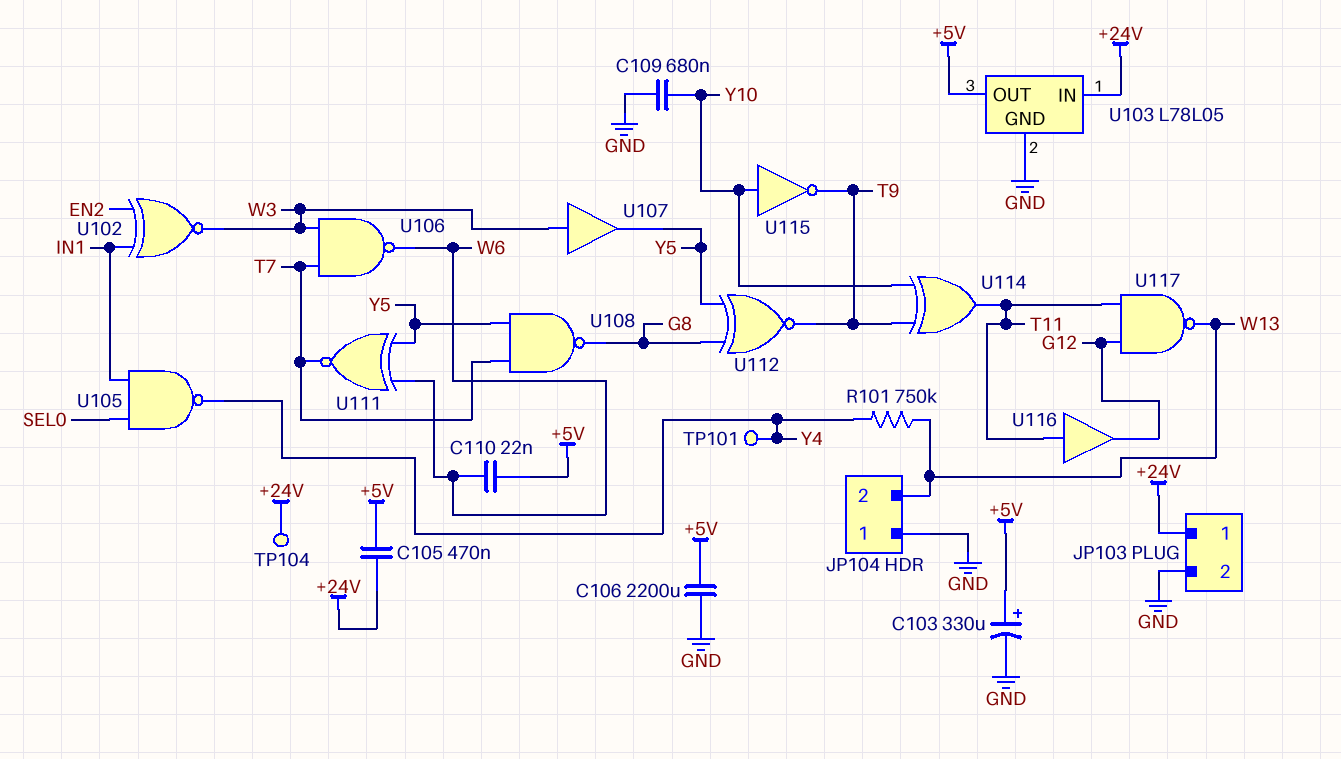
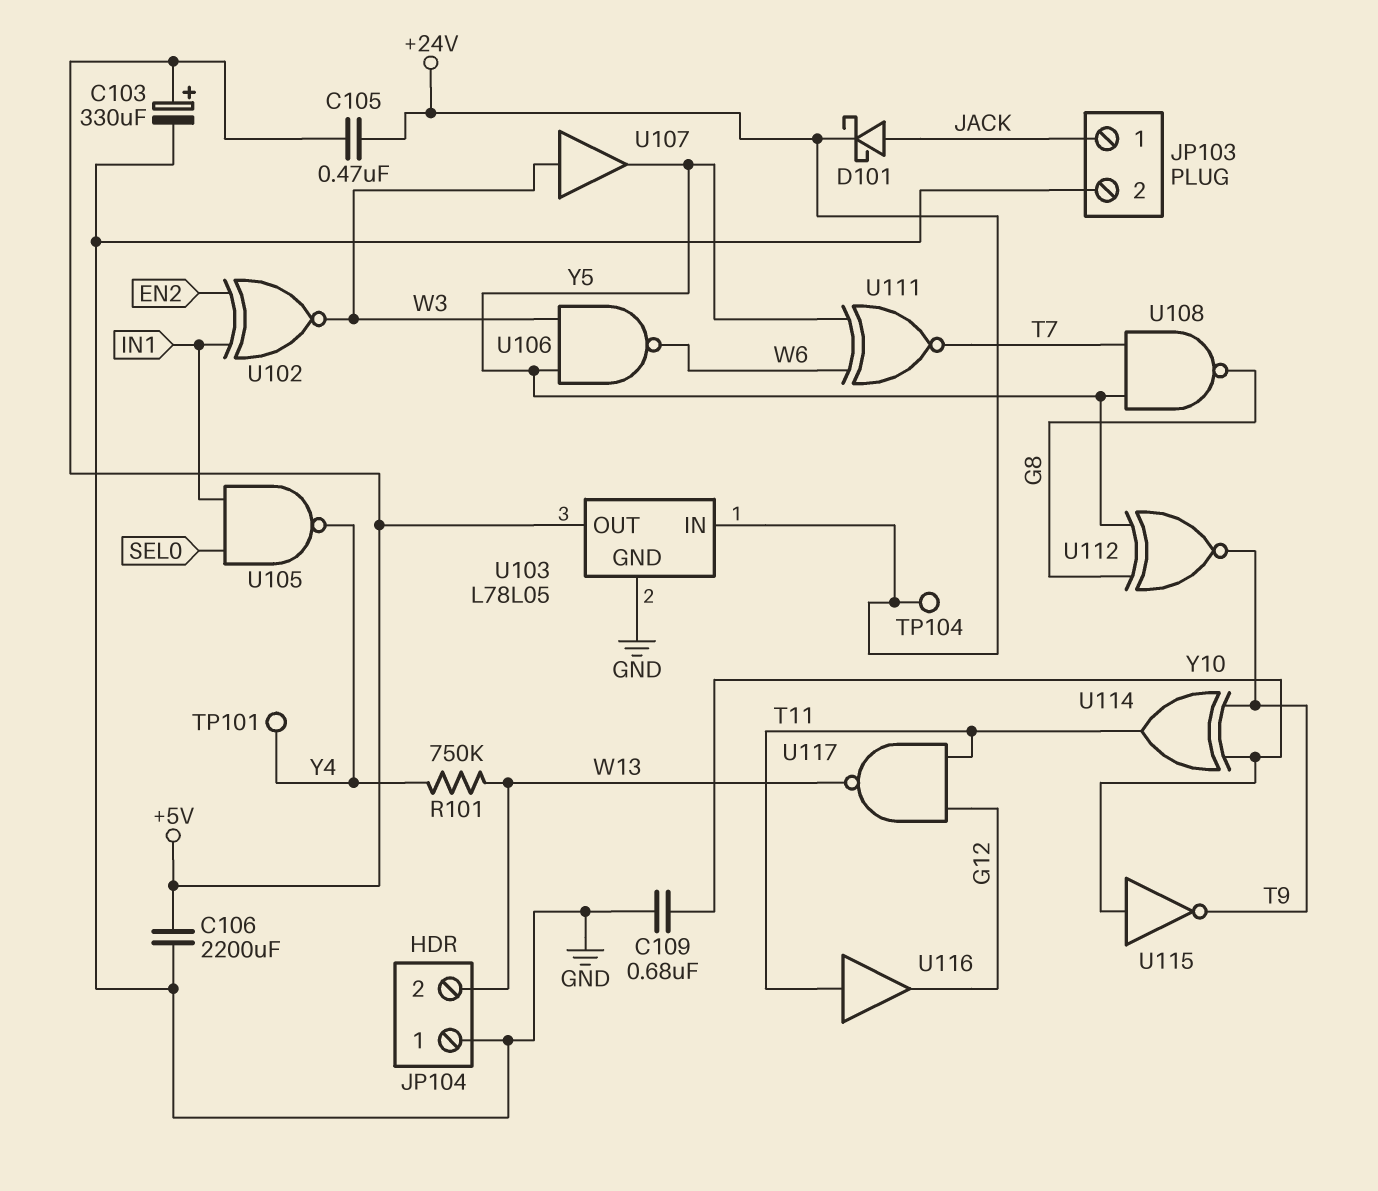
C110: 22nF (+5V, W6) -> none
D101: none -> schottky (A JACK, K +24V)
JP103 pin 1: +24V -> JACK
U106: NAND (in T7, in W3, out W6) -> NAND (in W3, in Y5, out W6)

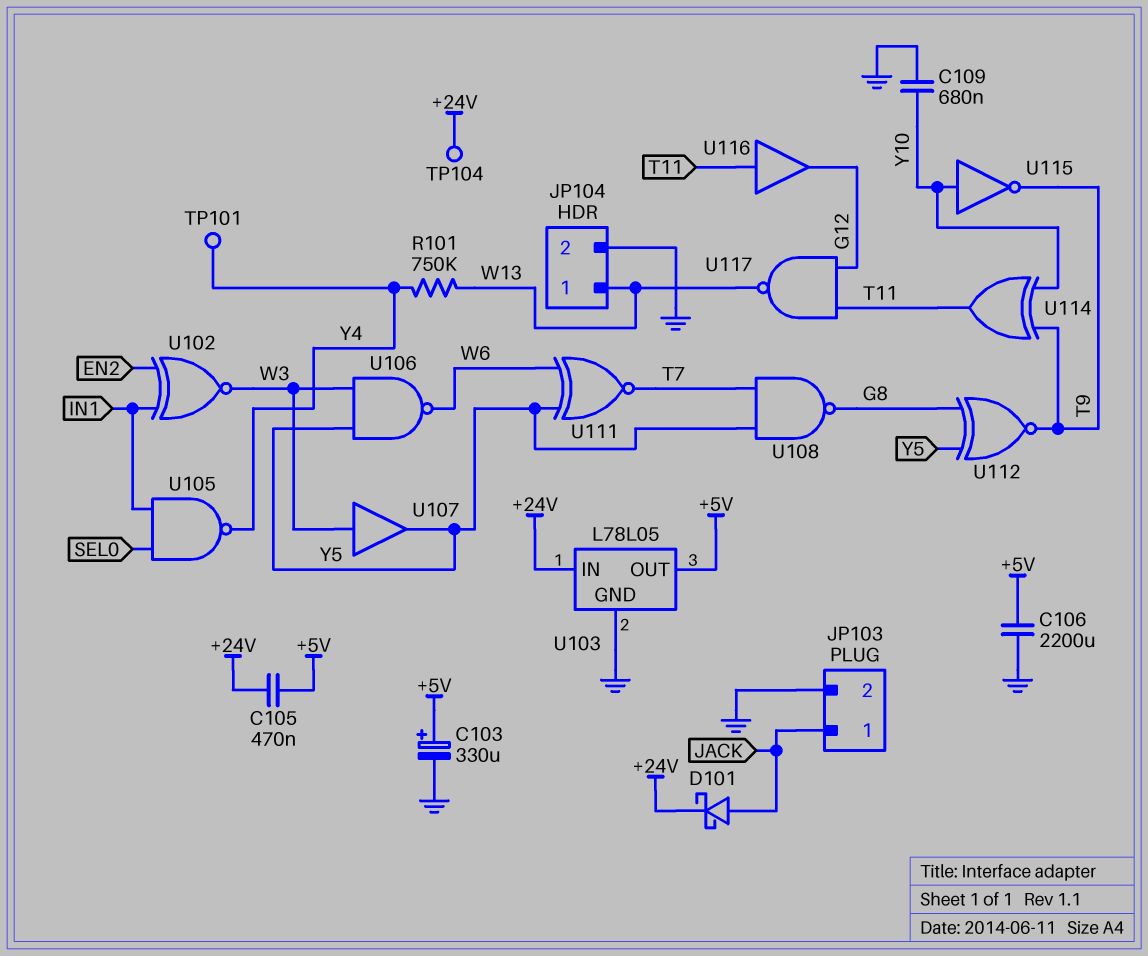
JP104 pin 1: GND -> W13
JP104 pin 2: W13 -> GND

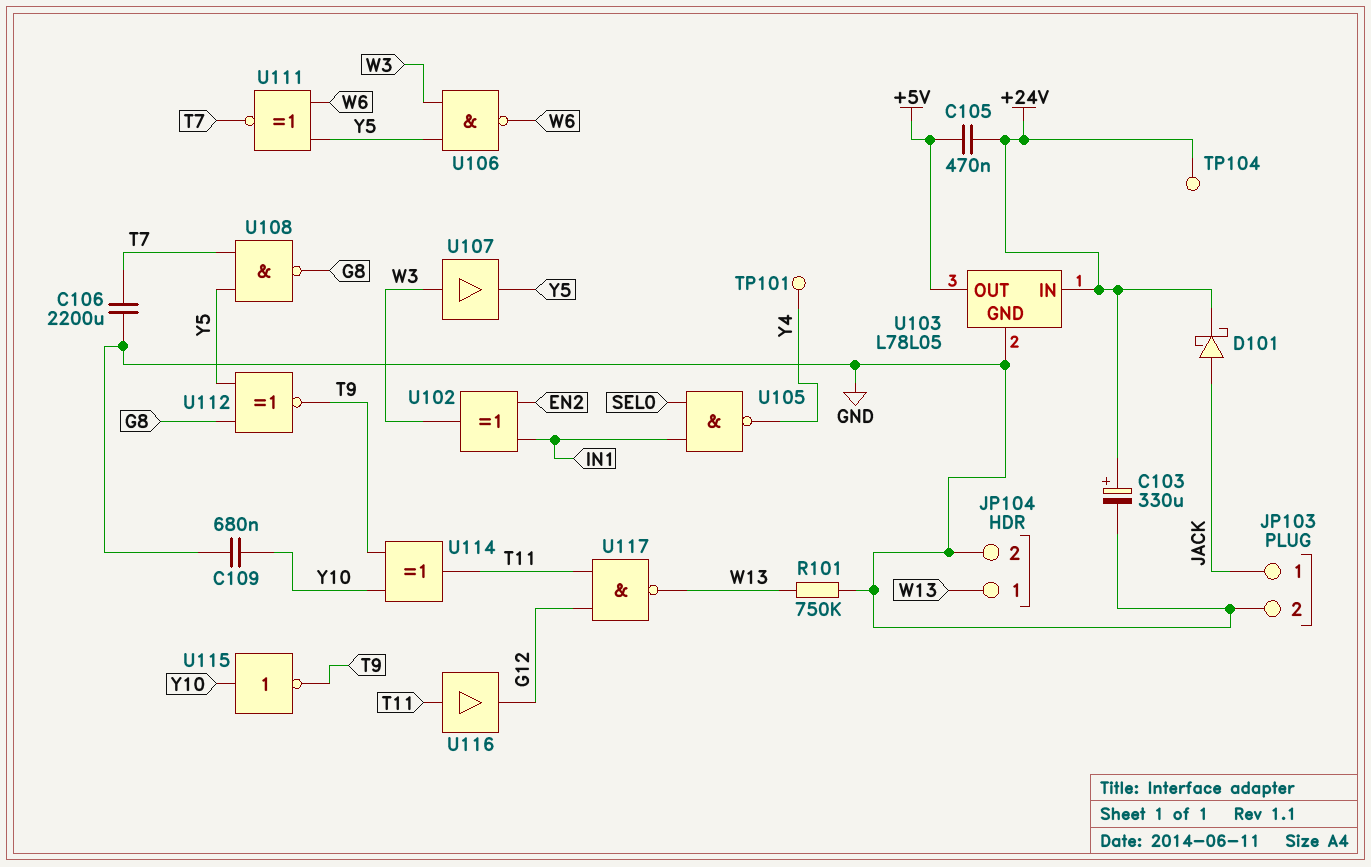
C103: 330uF (plus +5V, minus GND) -> 330uF (plus +24V, minus GND)
C106: 2200uF (+5V, GND) -> 2200uF (GND, T7)
R101: 750k (W13, Y4) -> 750k (GND, W13)
U102: XNOR (in EN2, in IN1, out W3) -> XOR (in EN2, in IN1, out W3)

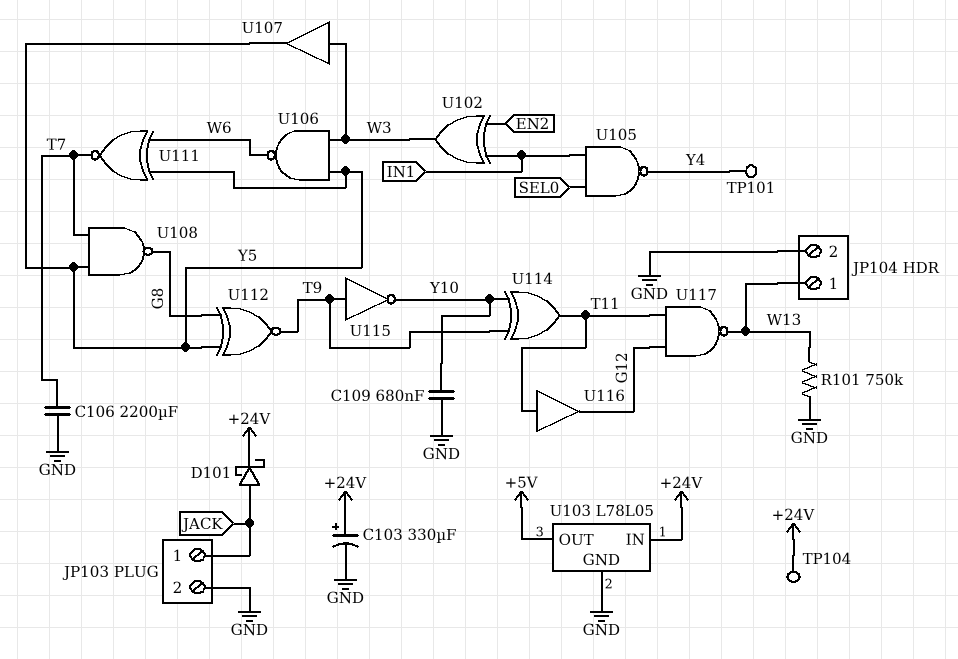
C105: 470nF (+5V, +24V) -> none
U115: NOT (in Y10, out T9) -> NOT (in T9, out Y10)

